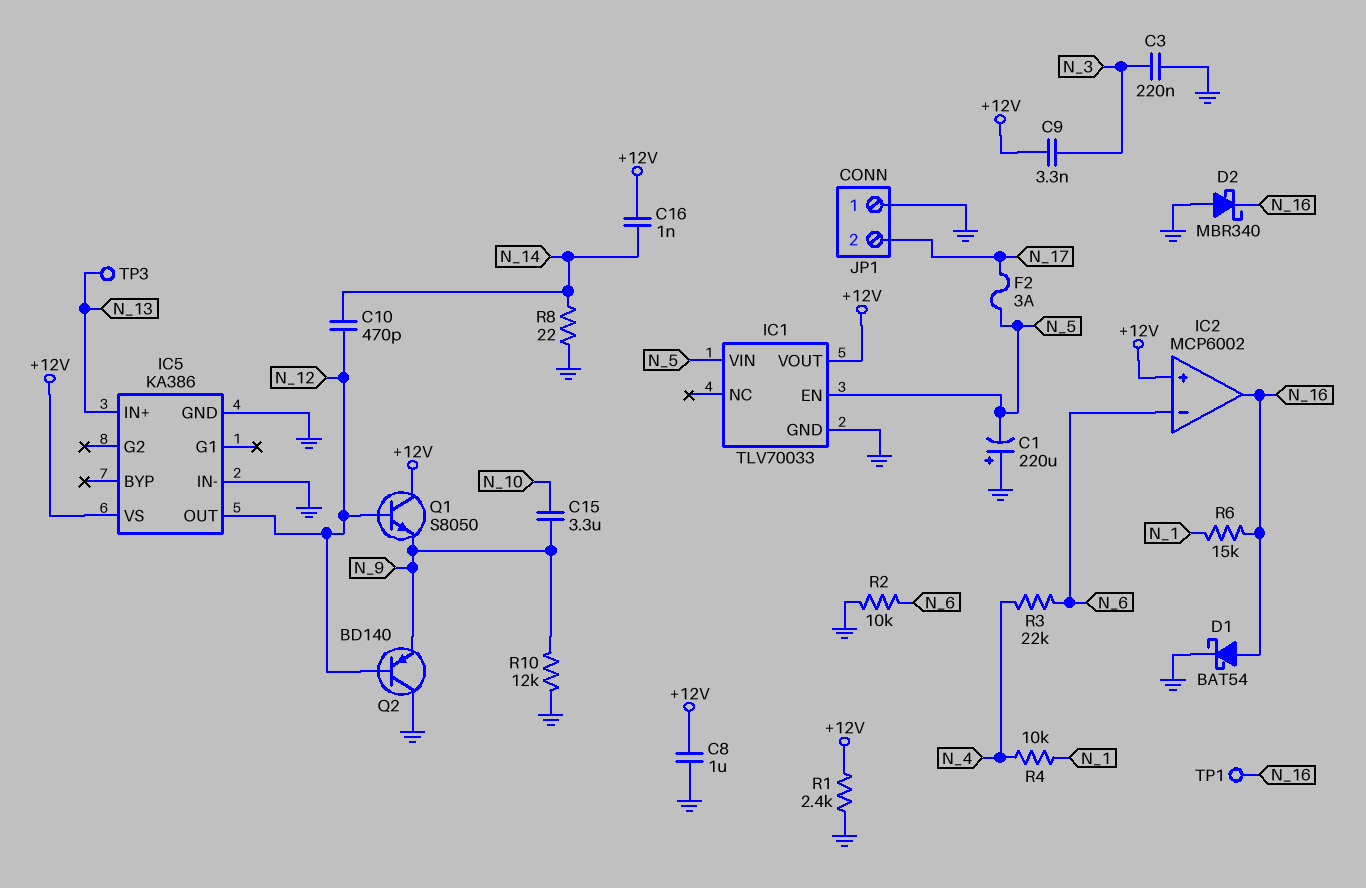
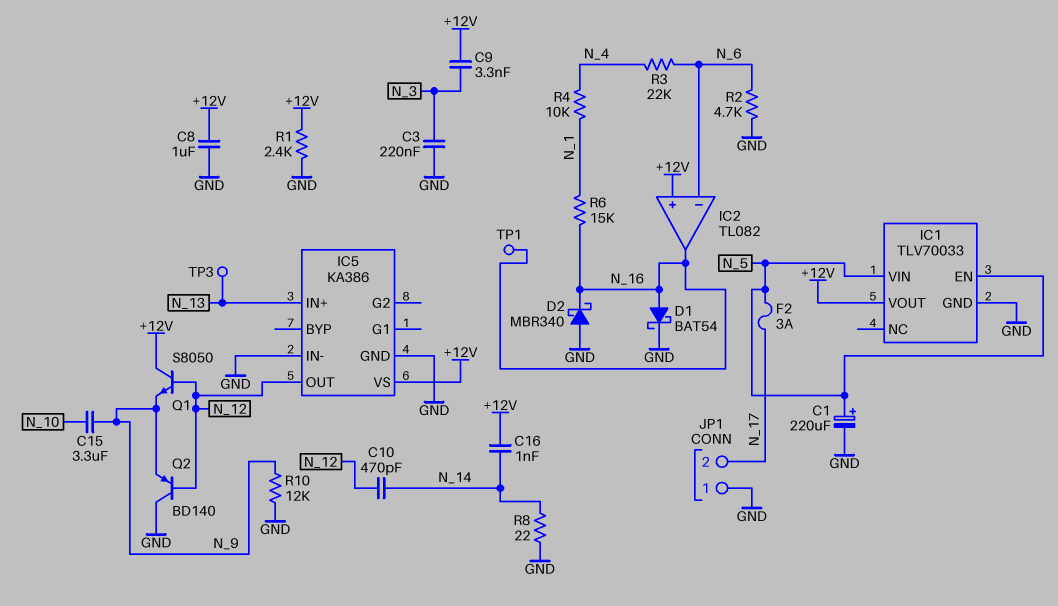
C1: 220uF (plus GND, minus N_5) -> 220uF (plus N_5, minus GND)
IC2: MCP6002 -> TL082
R2: 10k (GND, N_6) -> 4.7k (GND, N_6)

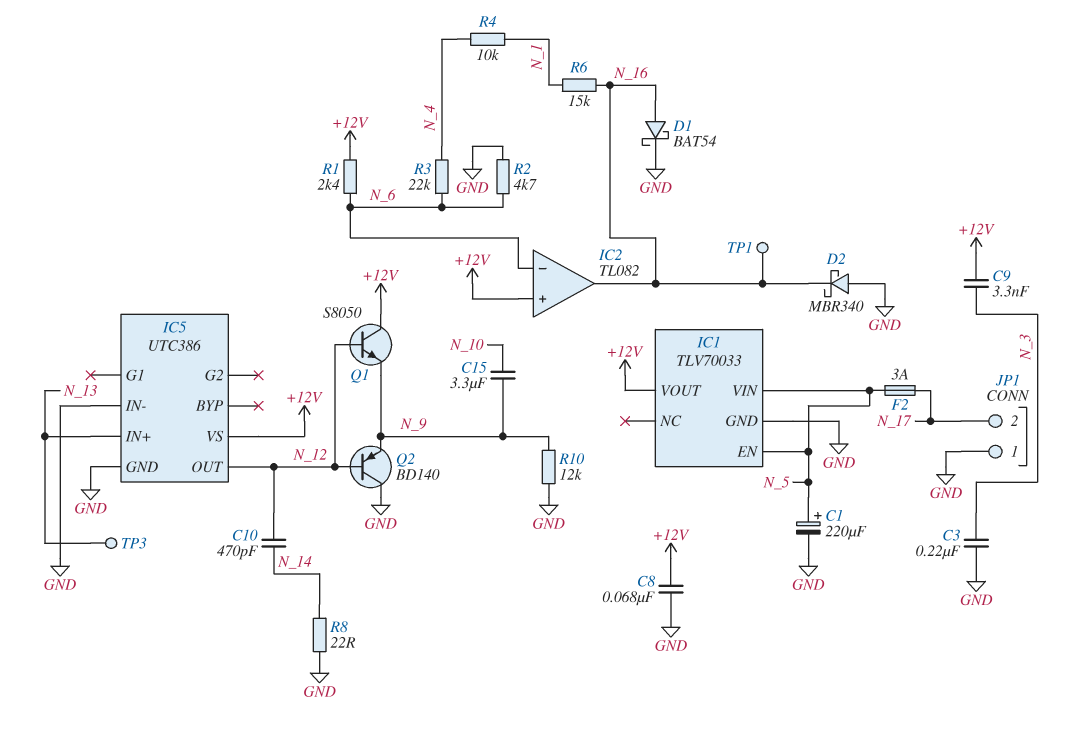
C8: 1uF (+12V, GND) -> 68nF (+12V, GND)
C16: 1nF (+12V, N_14) -> none
IC5: KA386 -> UTC386
R1: 2.4k (+12V, GND) -> 2.4k (+12V, N_6)

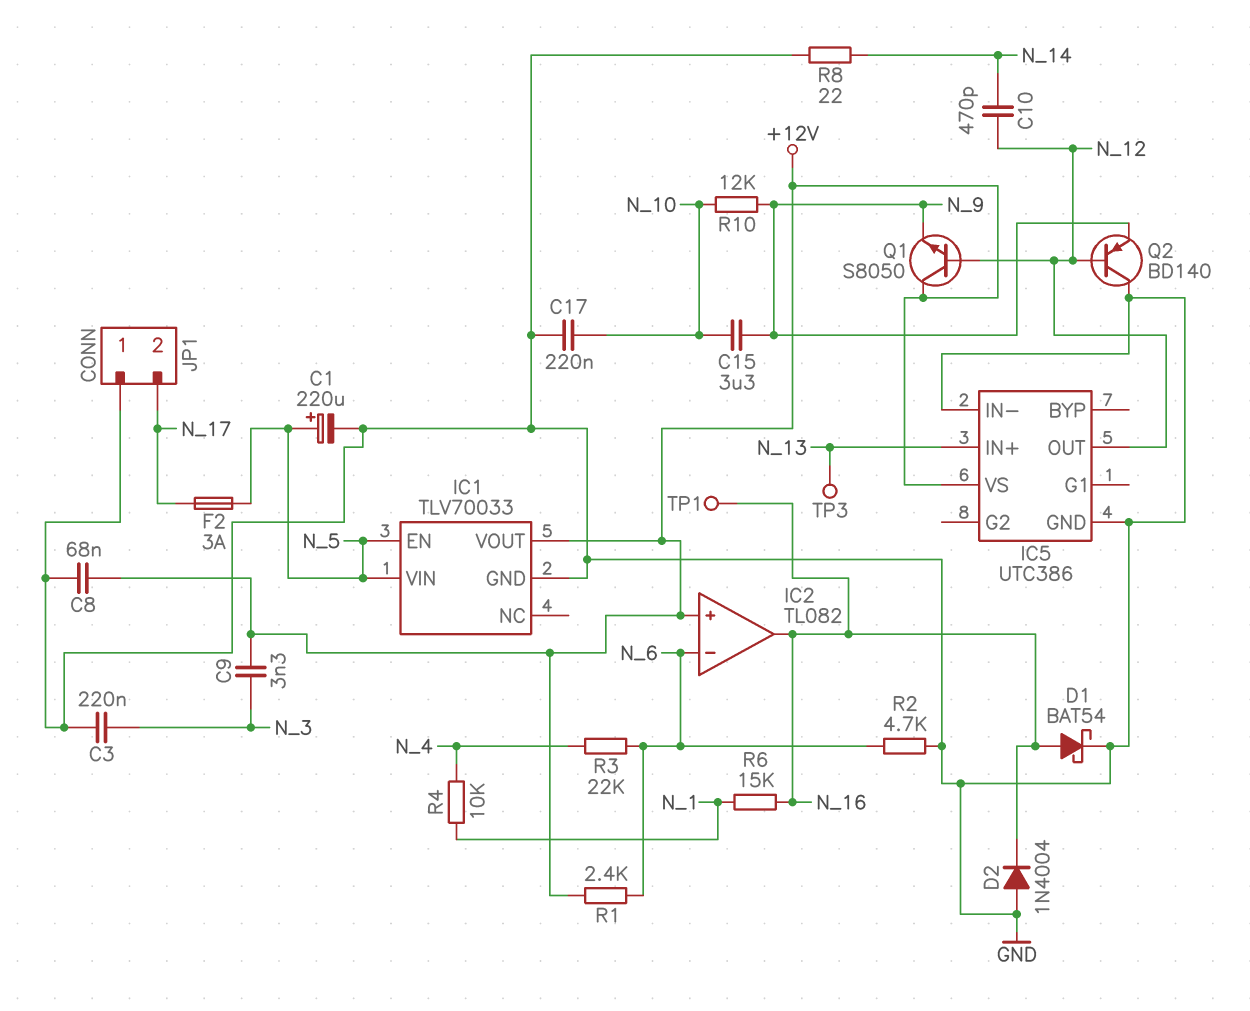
C17: none -> 220nF (GND, N_10)
D2: schottky MBR340 (A GND, K N_16) -> diode 1N4004 (A GND, K N_16)
R10: 12k (GND, N_9) -> 12k (N_9, N_10)

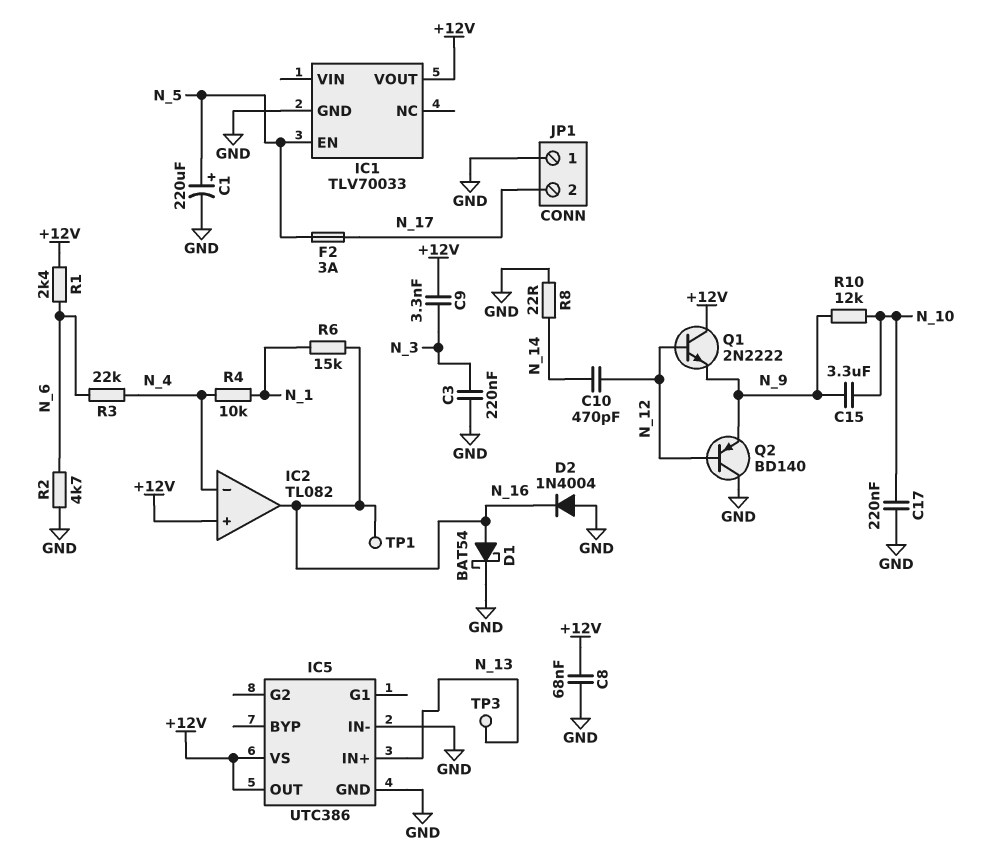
IC1 pin VIN: N_5 -> none
IC2 pin in-: N_6 -> N_4
IC5 pin OUT: N_12 -> +12V
Q1: NPN S8050 (B N_12, C +12V, E N_9) -> NPN 2N2222 (B N_12, C +12V, E N_9)

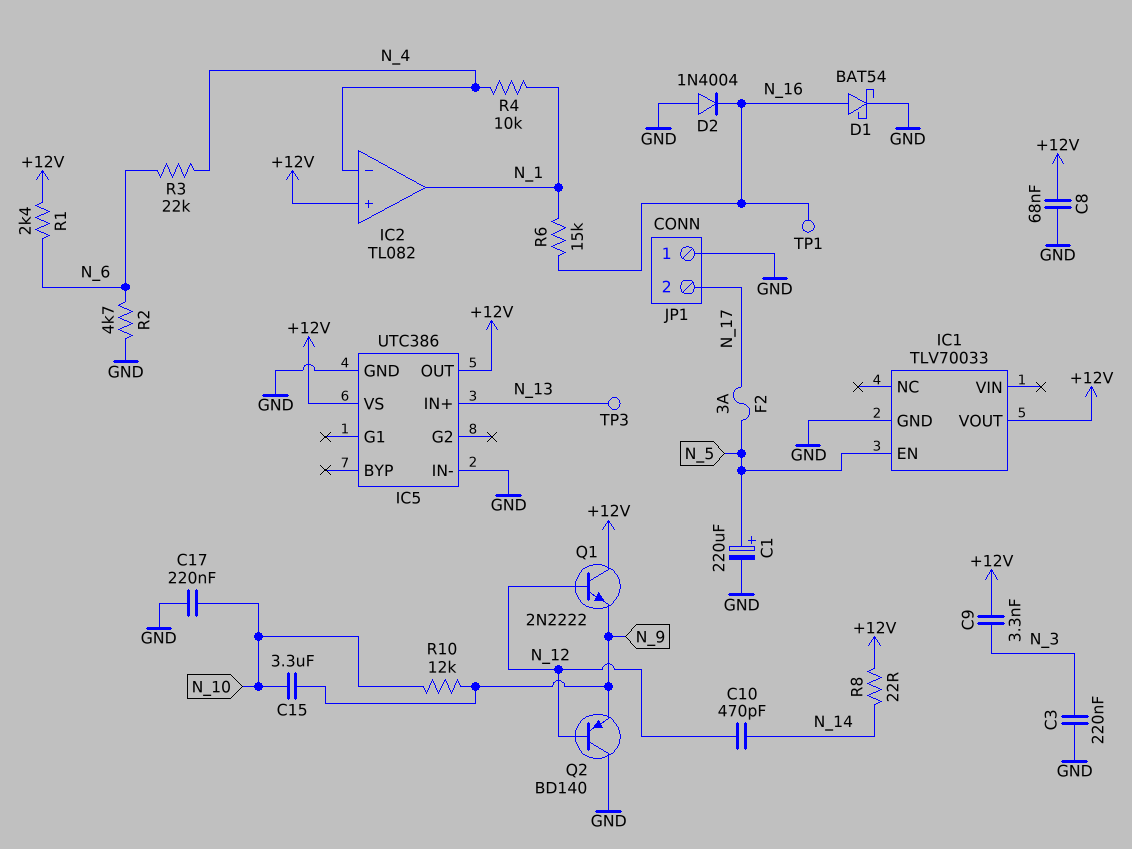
IC2 pin out: N_16 -> N_1
R8: 22 (GND, N_14) -> 22 (+12V, N_14)

